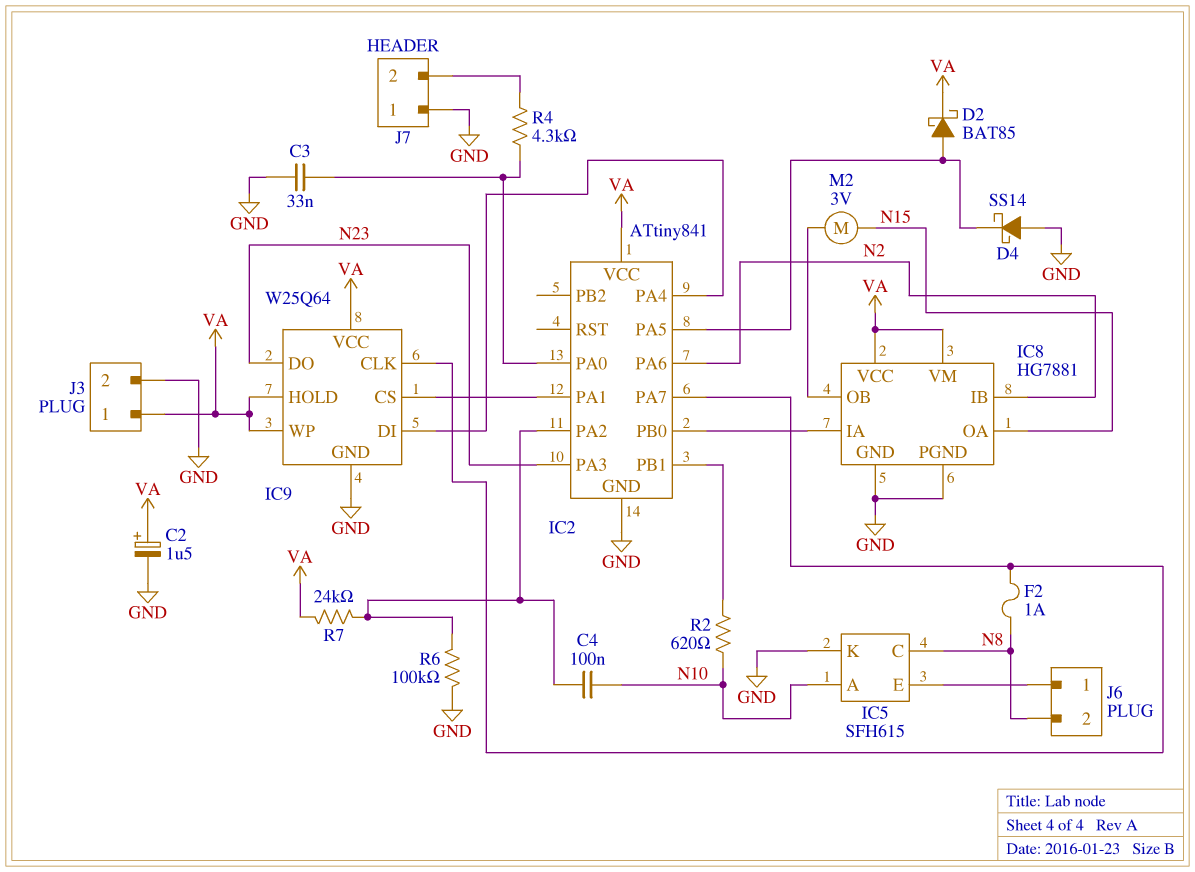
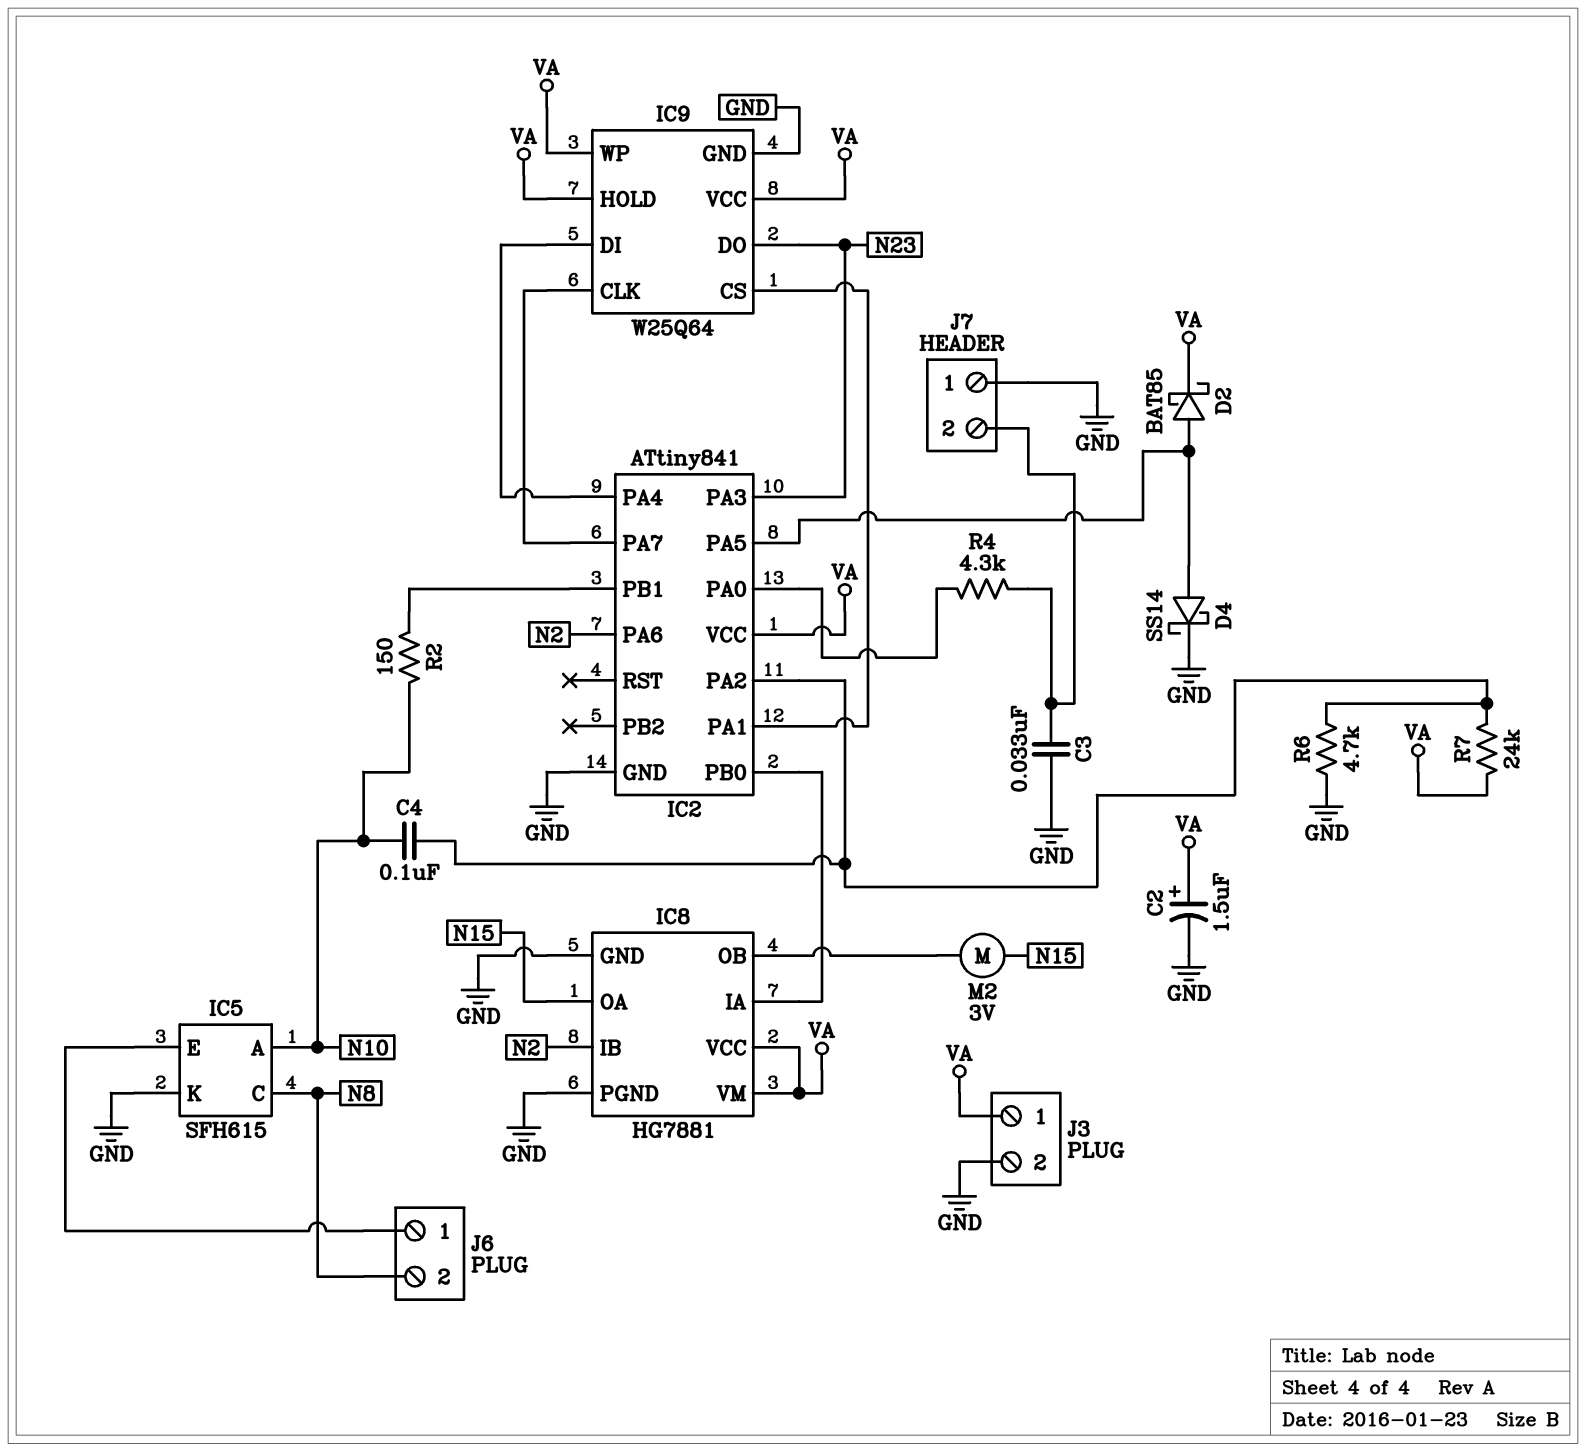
C3: 33nF (GND, IC2/PA0) -> 33nF (GND, J7/2)
D4: schottky SS14 (A GND, K IC2/PA5) -> schottky SS14 (A IC2/PA5, K GND)
F2: 1A (IC2/PA7, N8) -> none
R2: 620 (IC2/PB1, N10) -> 150 (IC2/PB1, N10)
R6: 100k (GND, IC2/PA2) -> 4.7k (GND, IC2/PA2)

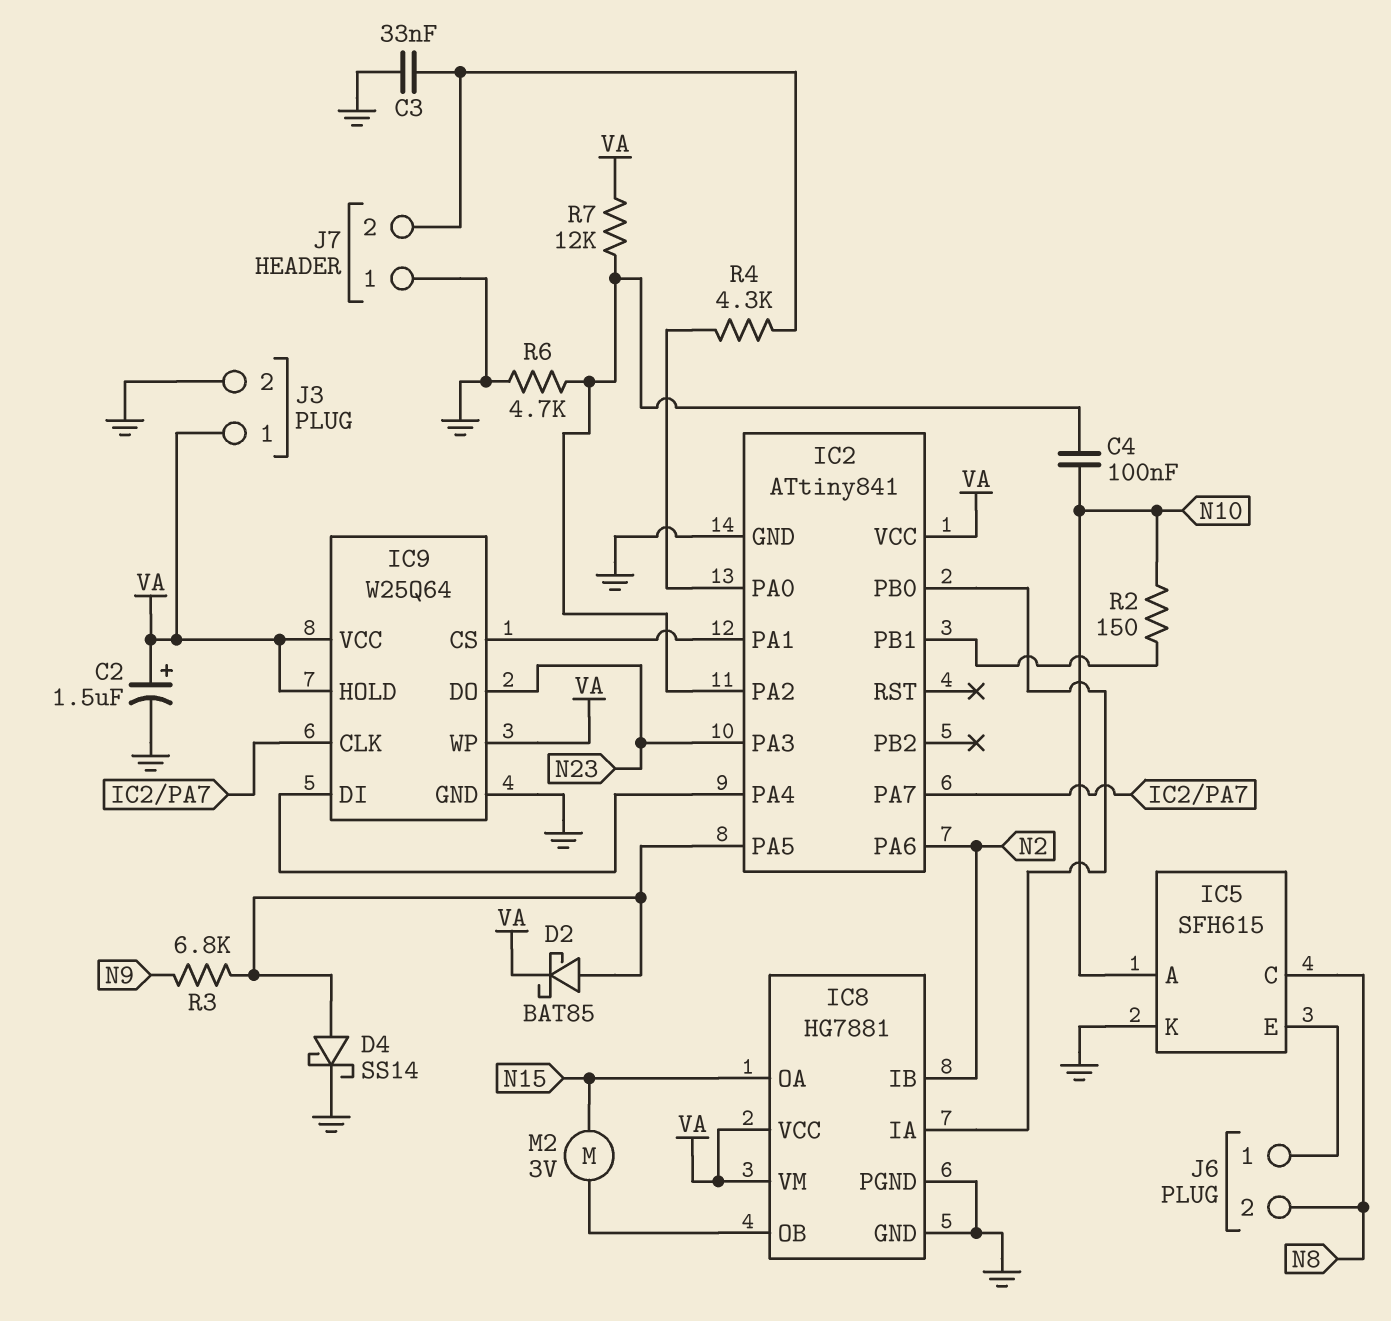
R3: none -> 6.8k (IC2/PA5, N9)
R7: 24k (IC2/PA2, VA) -> 12k (IC2/PA2, VA)

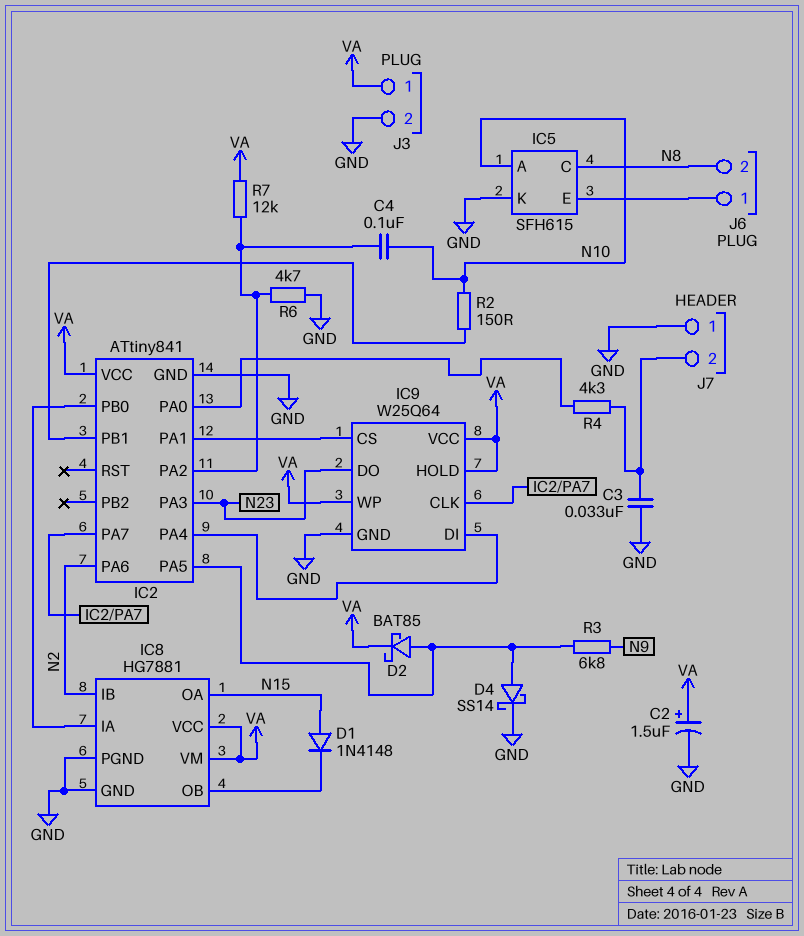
D1: none -> diode 1N4148 (A N15, K IC8/OB)
M2: motor 3V (IC8/OB, N15) -> none

